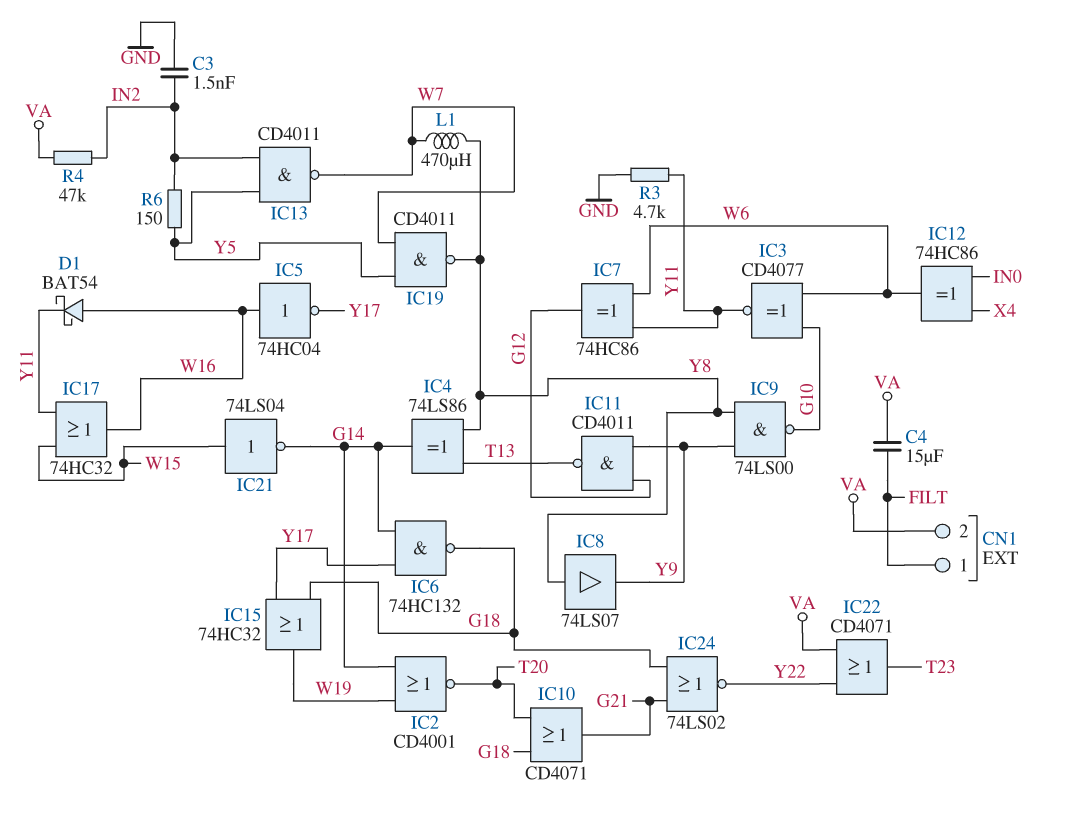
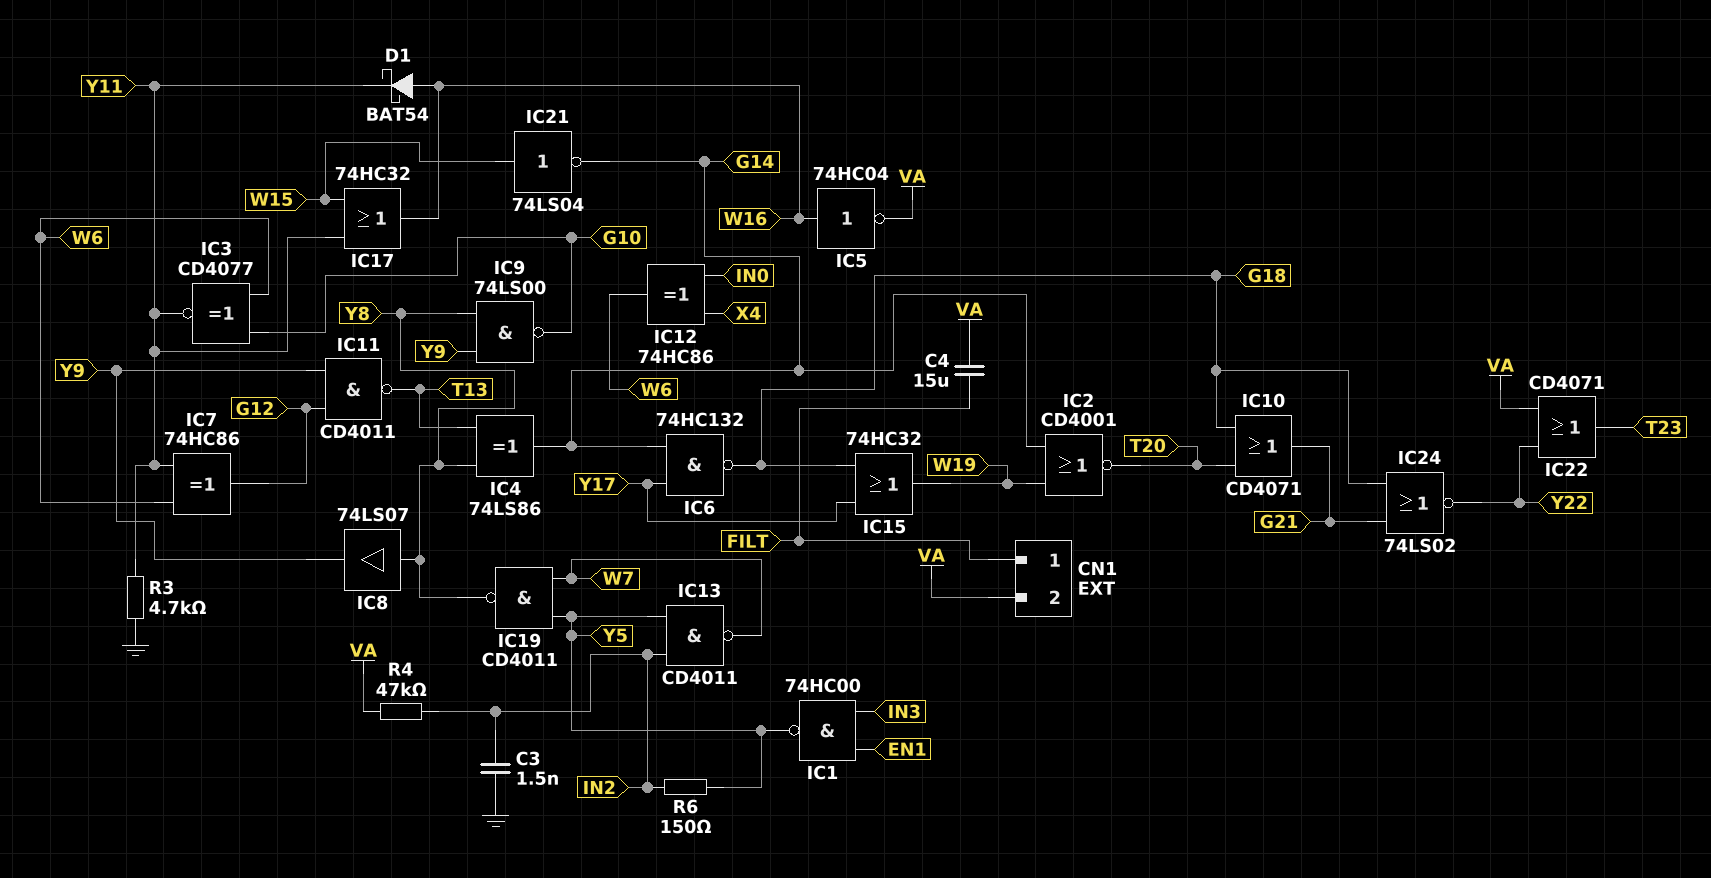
IC1: none -> NAND 74HC00 (in EN1, in IN3, out Y5)
IC5: NOT 74HC04 (in W16, out Y17) -> NOT 74HC04 (in W16, out VA)
L1: 470uH (W7, Y8) -> none

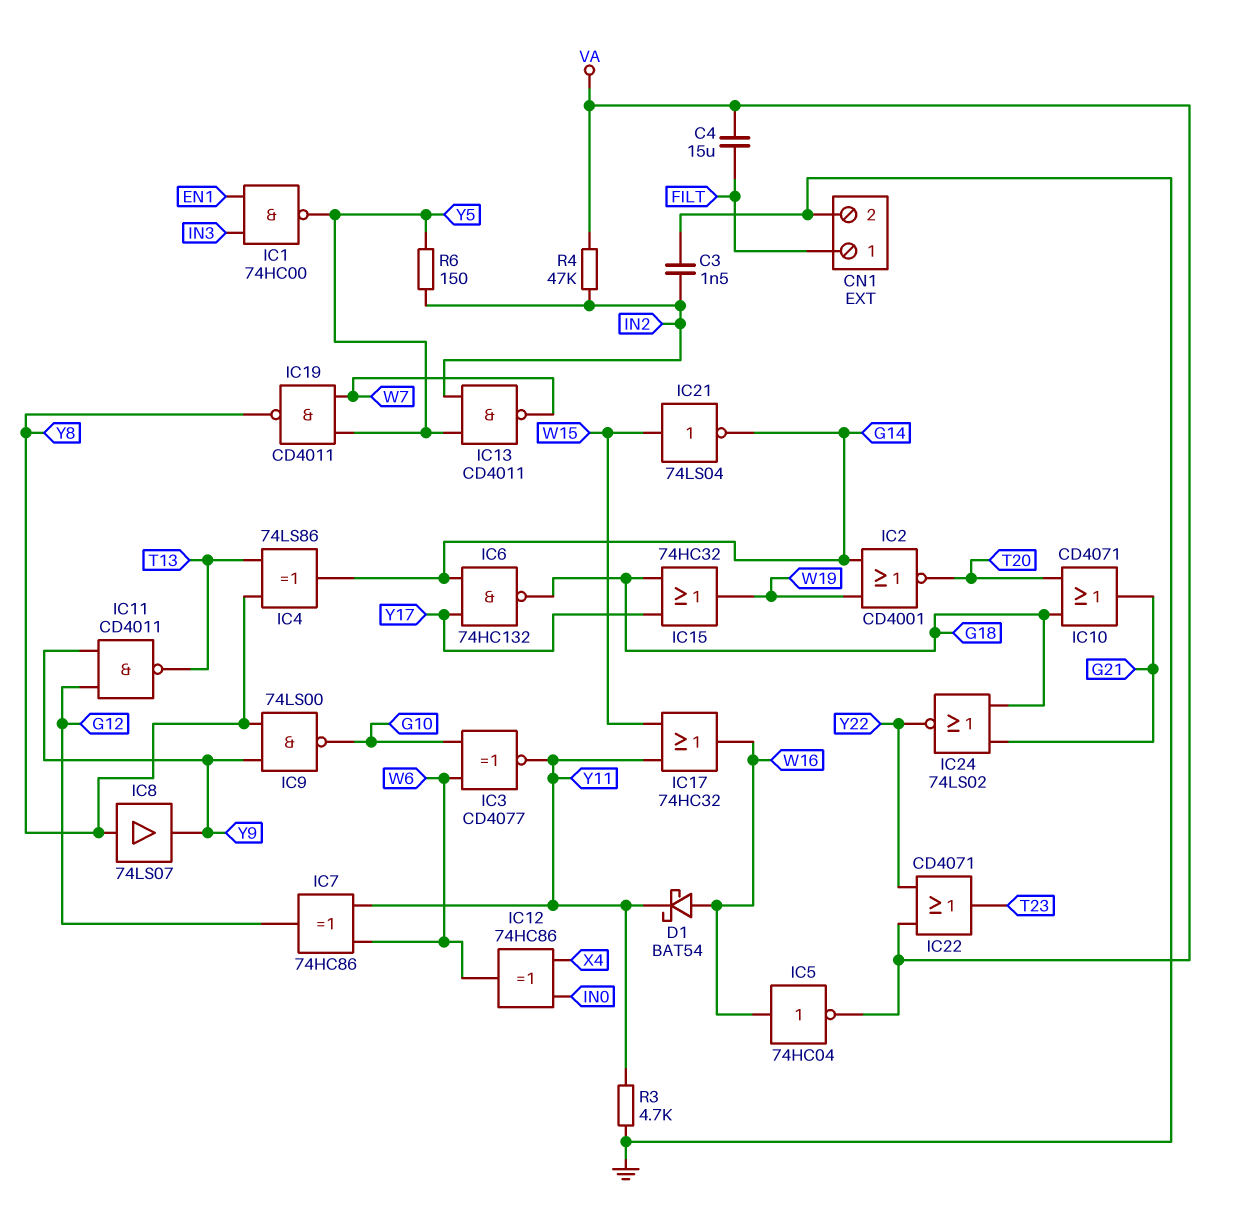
CN1 pin 2: VA -> GND

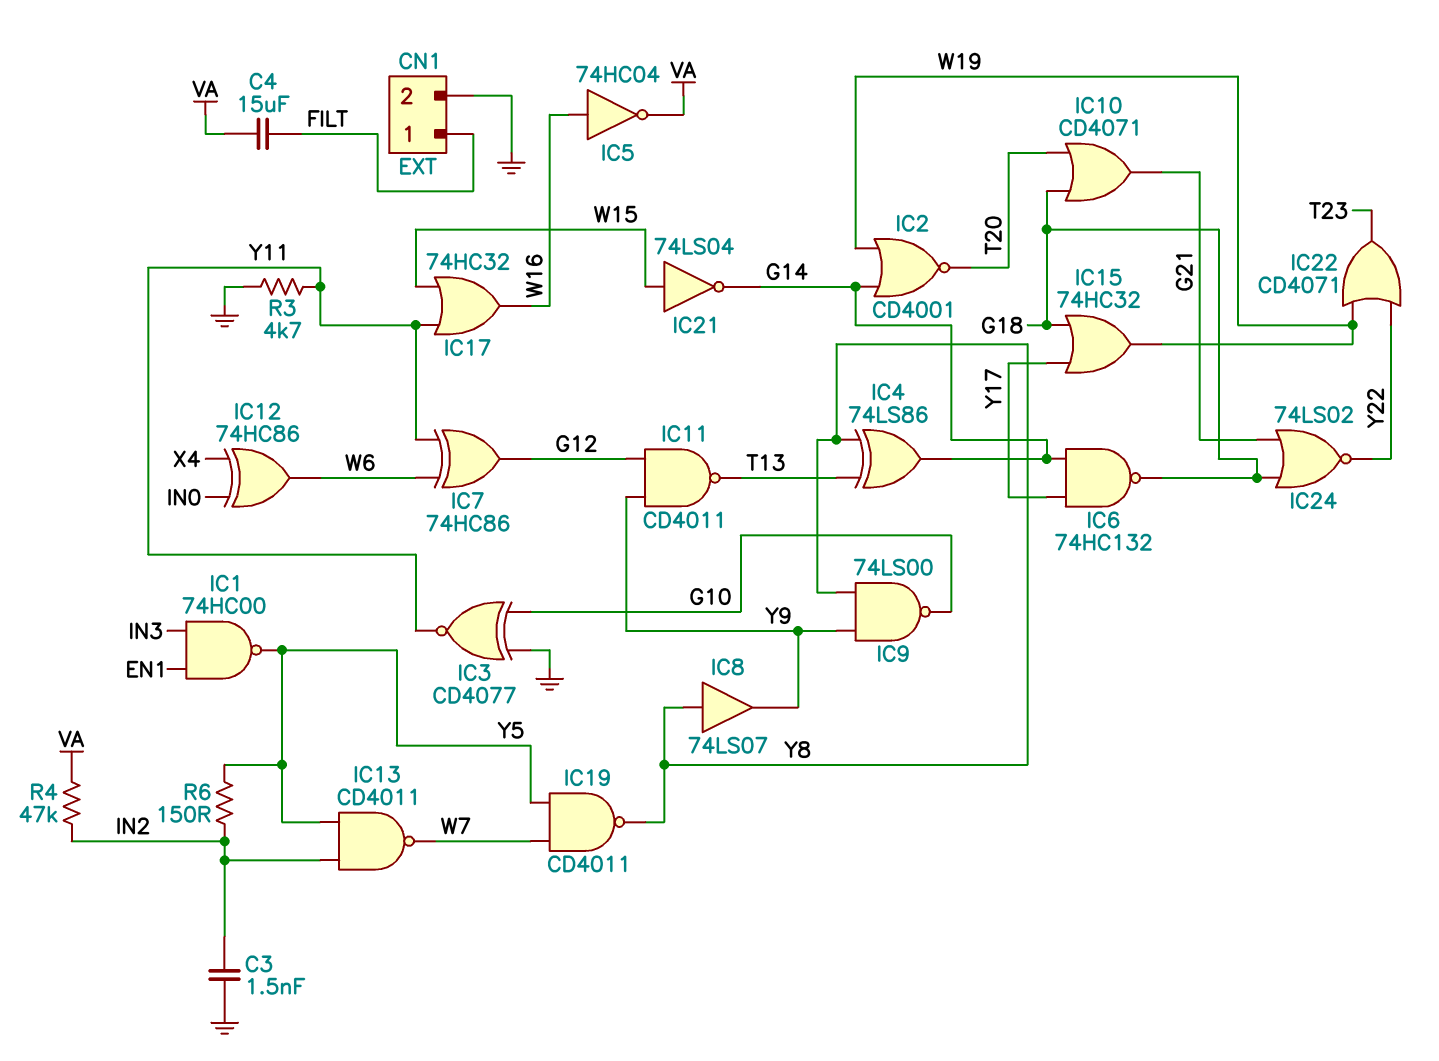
D1: schottky BAT54 (A W16, K Y11) -> none
IC3: XNOR CD4077 (in G10, in W6, out Y11) -> XNOR CD4077 (in G10, in GND, out Y11)
IC22: OR CD4071 (in VA, in Y22, out T23) -> OR CD4071 (in W19, in Y22, out T23)

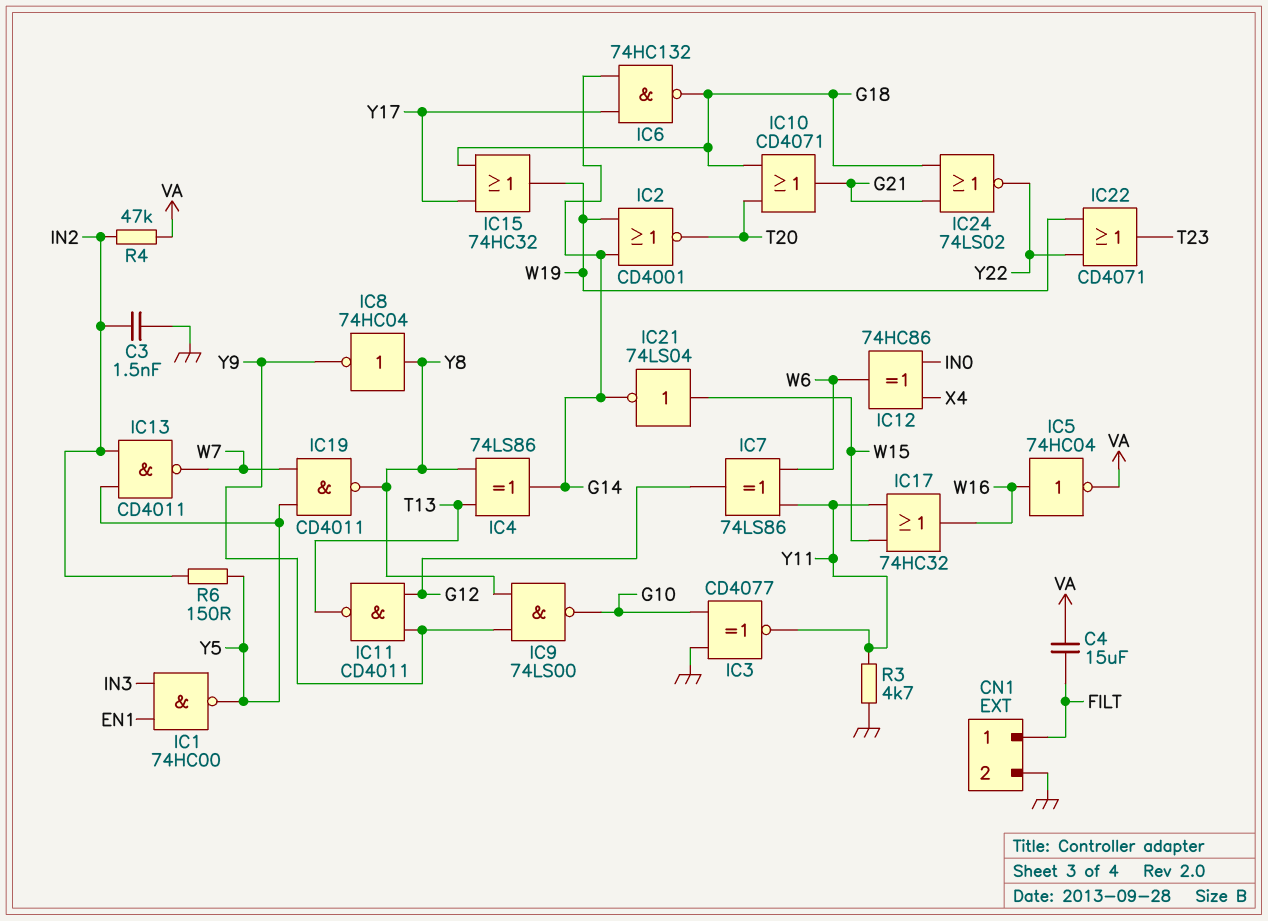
IC7: XOR 74HC86 (in W6, in Y11, out G12) -> XOR 74LS86 (in W6, in Y11, out G12)
IC8: buffer 74LS07 (in Y8, out Y9) -> NOT 74HC04 (in Y8, out Y9)

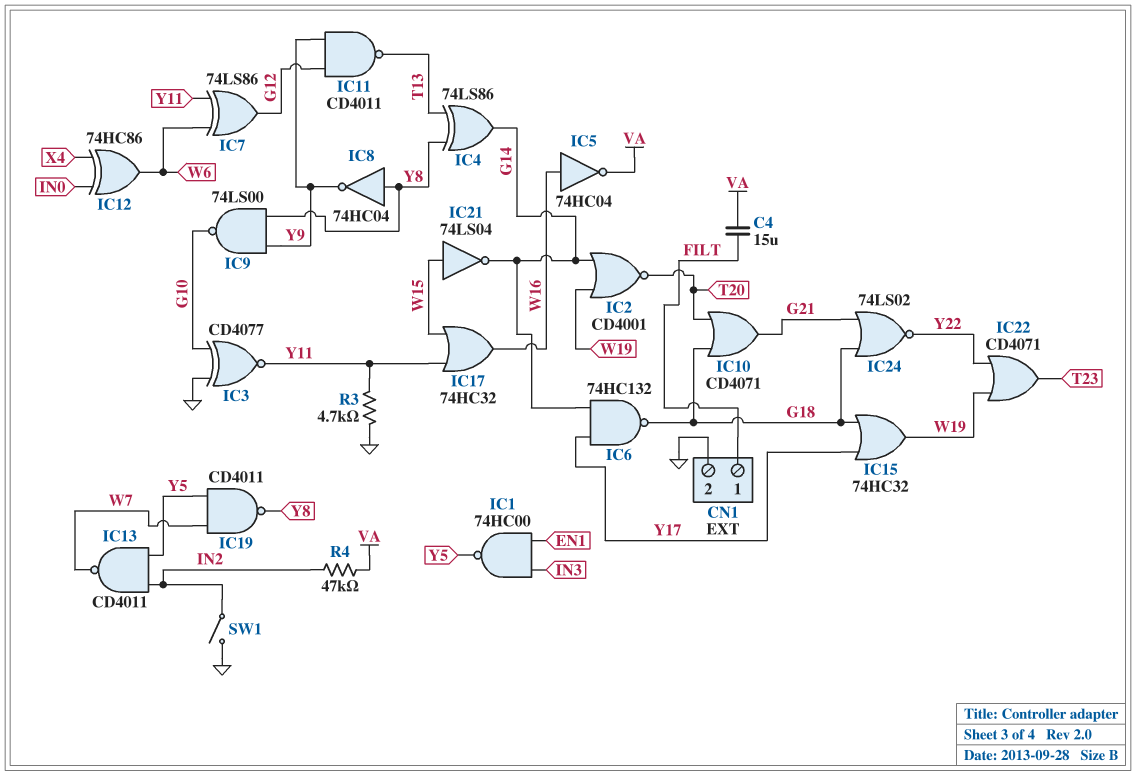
C3: 1.5nF (GND, IN2) -> none
R6: 150 (IN2, Y5) -> none
SW1: none -> switch (GND, IN2)

